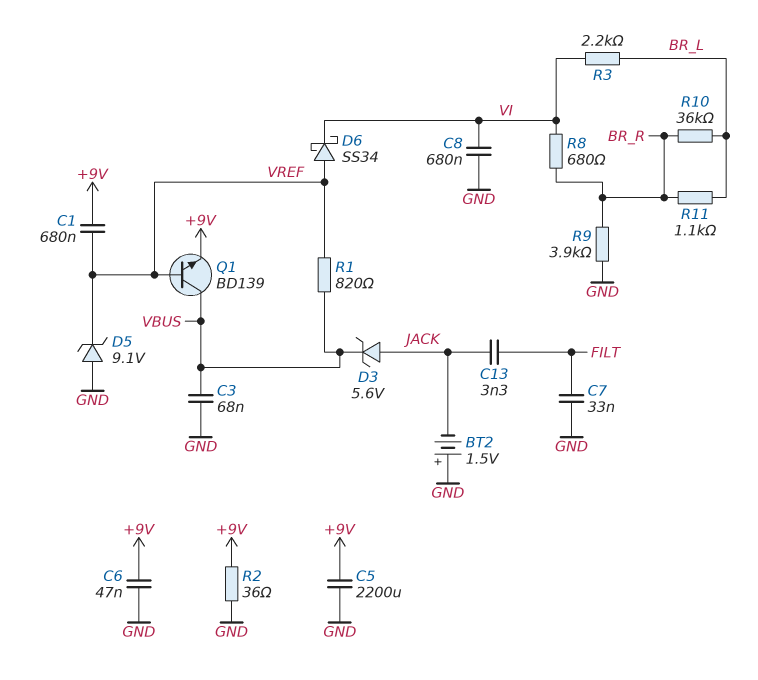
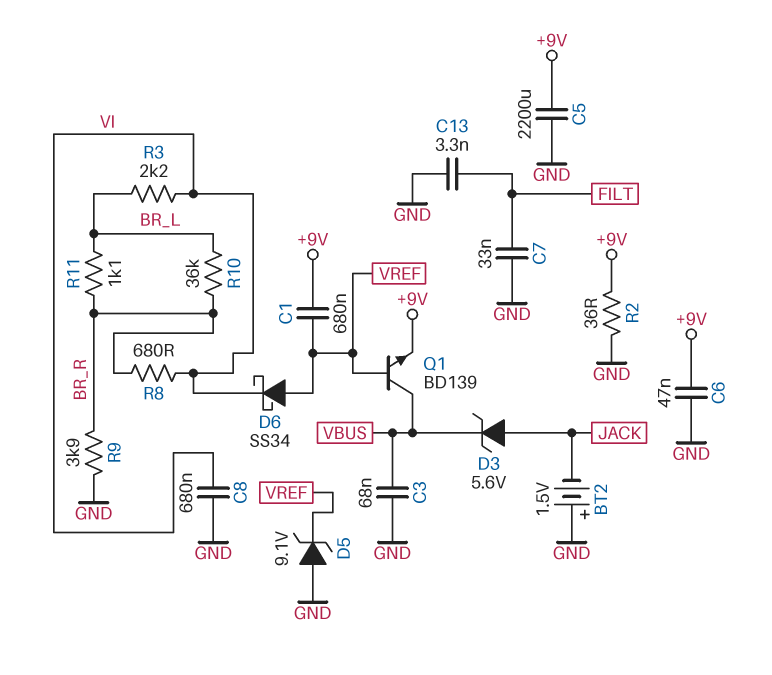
C13: 3.3nF (FILT, JACK) -> 3.3nF (FILT, GND)
R1: 820 (VBUS, VREF) -> none

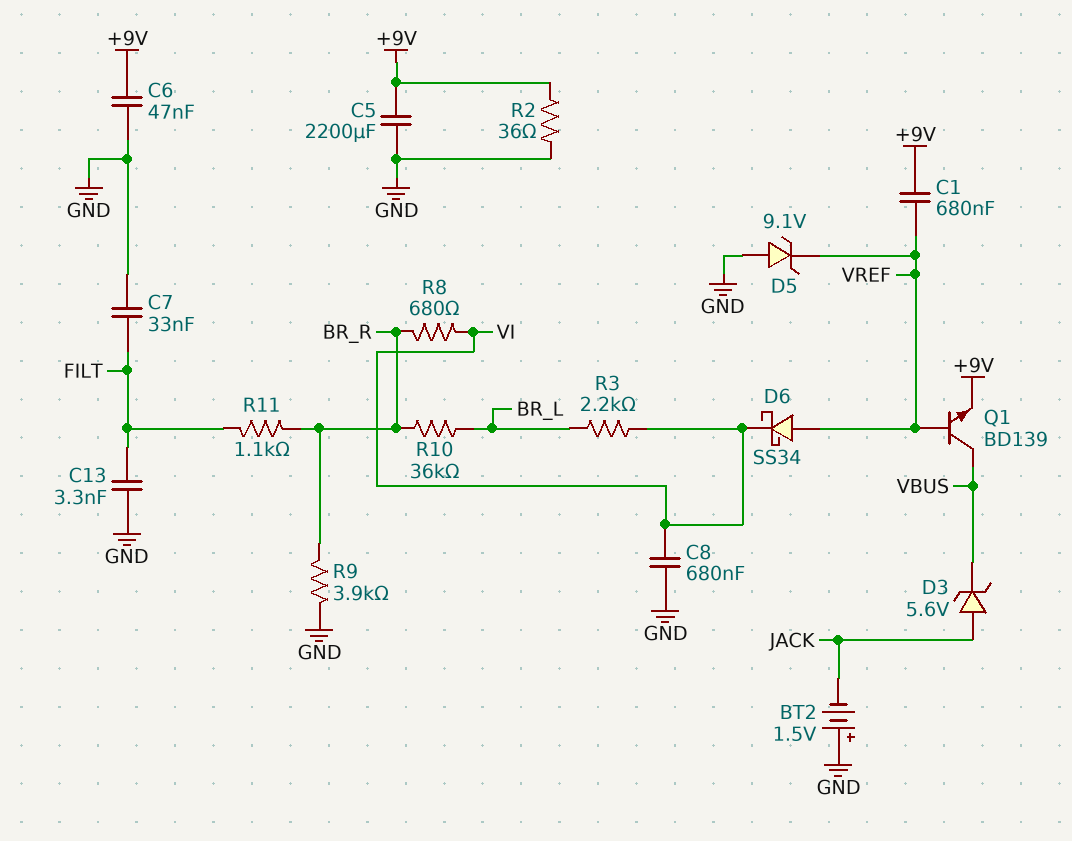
C3: 68nF (GND, VBUS) -> none
R11: 1.1k (BR_L, BR_R) -> 1.1k (BR_R, FILT)

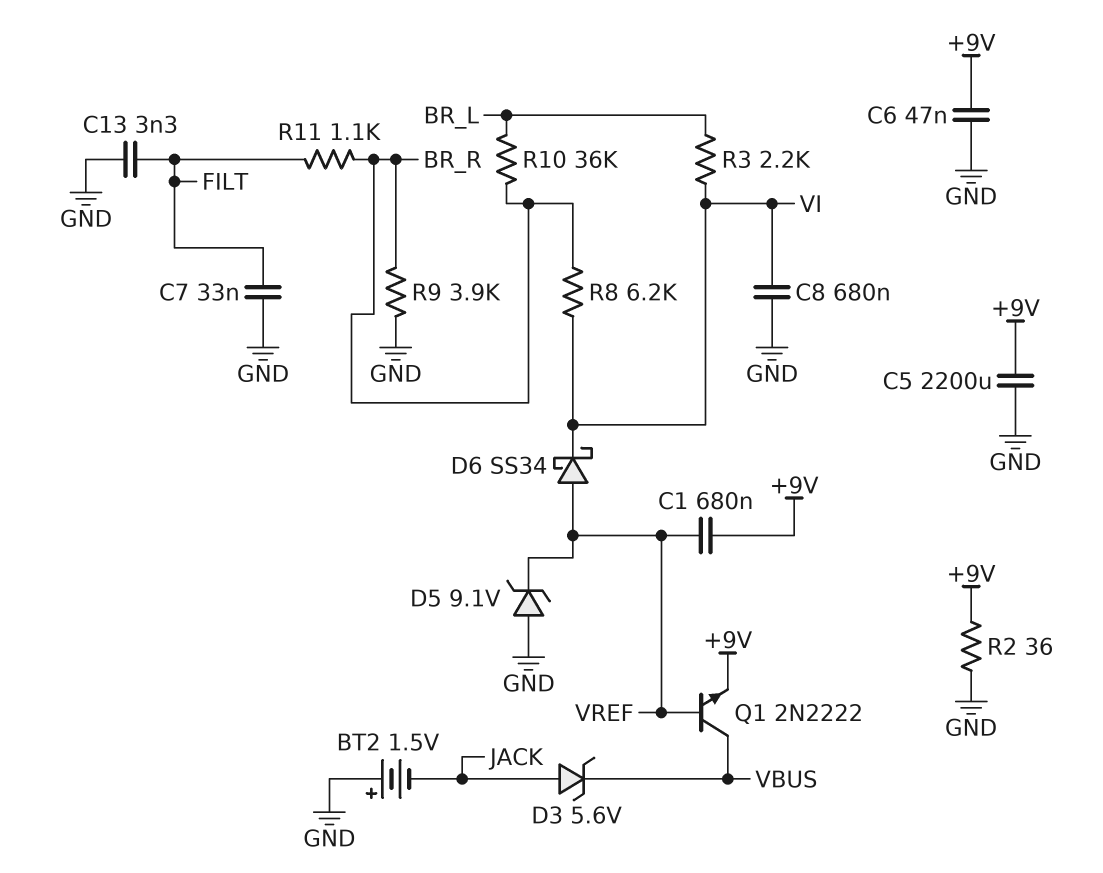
Q1: NPN BD139 (B VREF, C VBUS, E +9V) -> NPN 2N2222 (B VREF, C VBUS, E +9V)
R8: 680 (BR_R, VI) -> 6.2k (BR_R, VI)

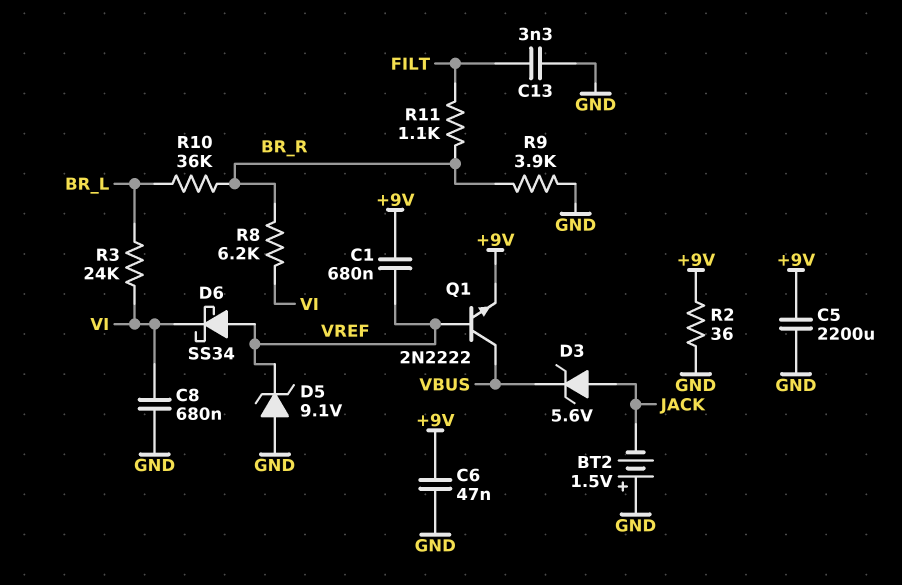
C7: 33nF (FILT, GND) -> none
R3: 2.2k (BR_L, VI) -> 24k (BR_L, VI)

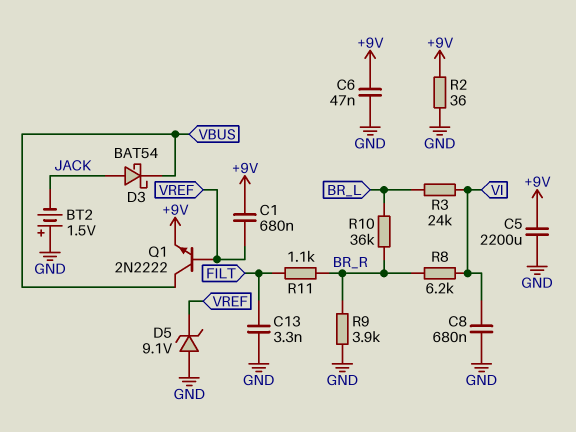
D3: zener 5.6V (A JACK, K VBUS) -> schottky BAT54 (A JACK, K VBUS)
D6: schottky SS34 (A VREF, K VI) -> none

